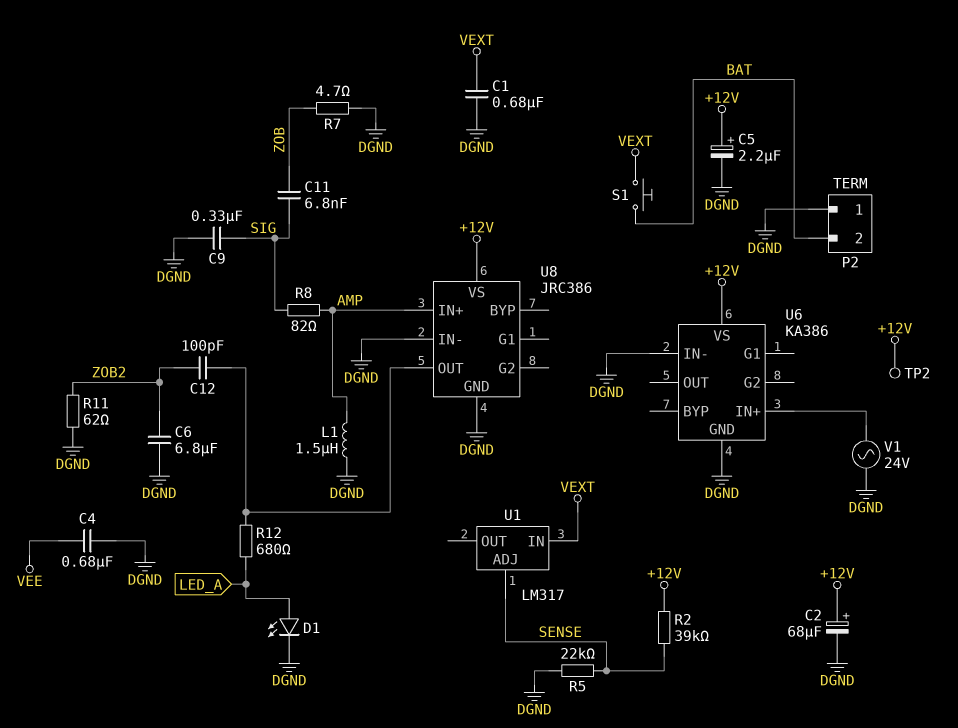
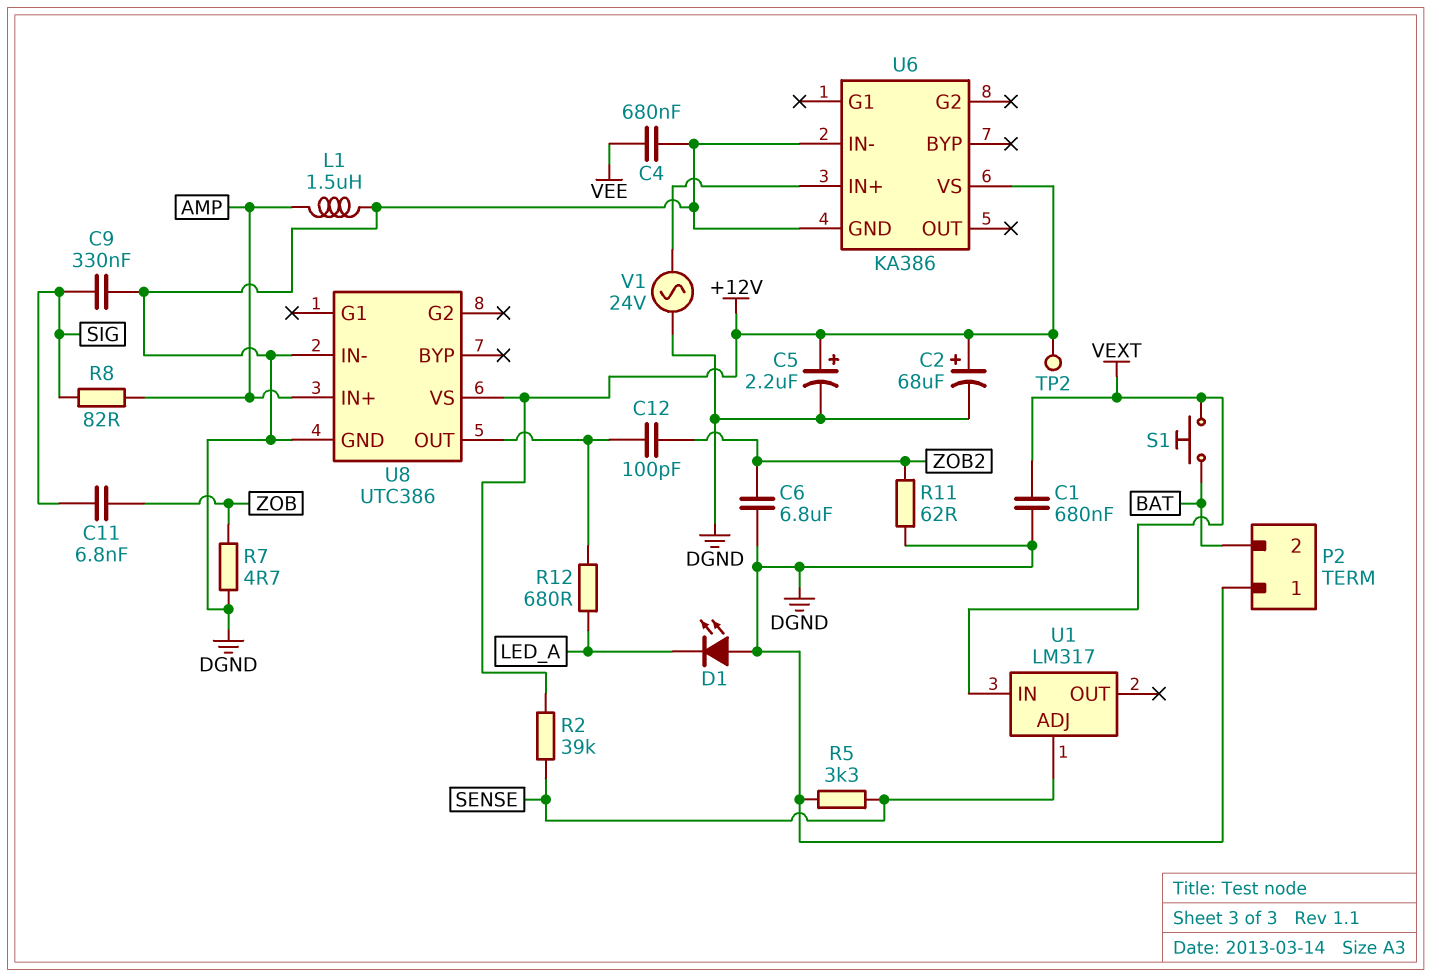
D1: LED (A LED_A, K DGND) -> LED (A DGND, K LED_A)
R5: 22k (DGND, SENSE) -> 3.3k (DGND, SENSE)
U8: JRC386 -> UTC386

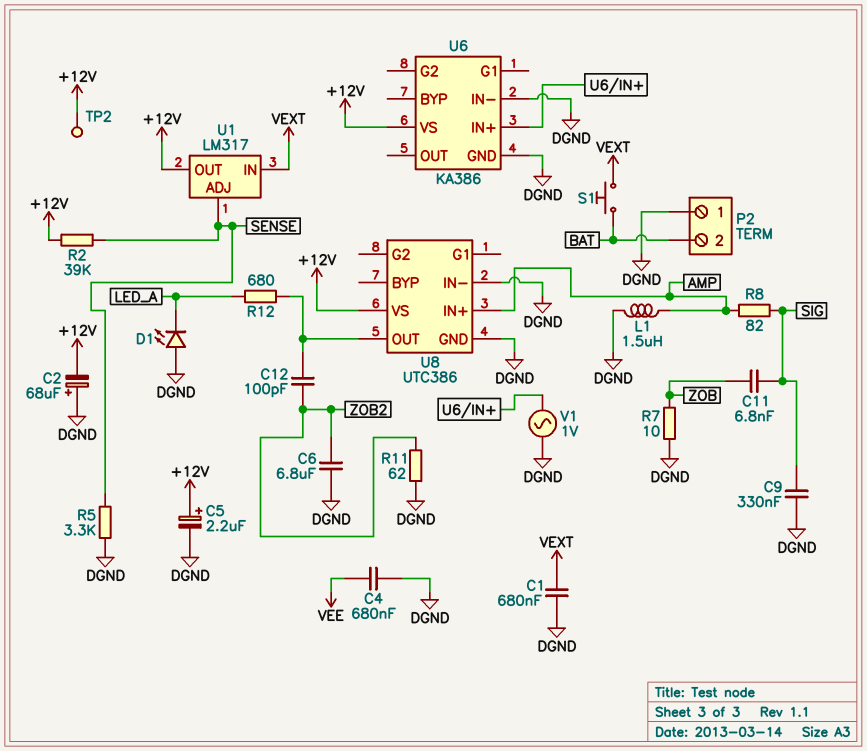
C2: 68uF (plus +12V, minus DGND) -> 68uF (plus DGND, minus +12V)
R7: 4.7 (DGND, ZOB) -> 10 (DGND, ZOB)
U1 pin OUT: none -> +12V
V1: AC 24V (DGND, U6/IN+) -> AC 1V (DGND, U6/IN+)

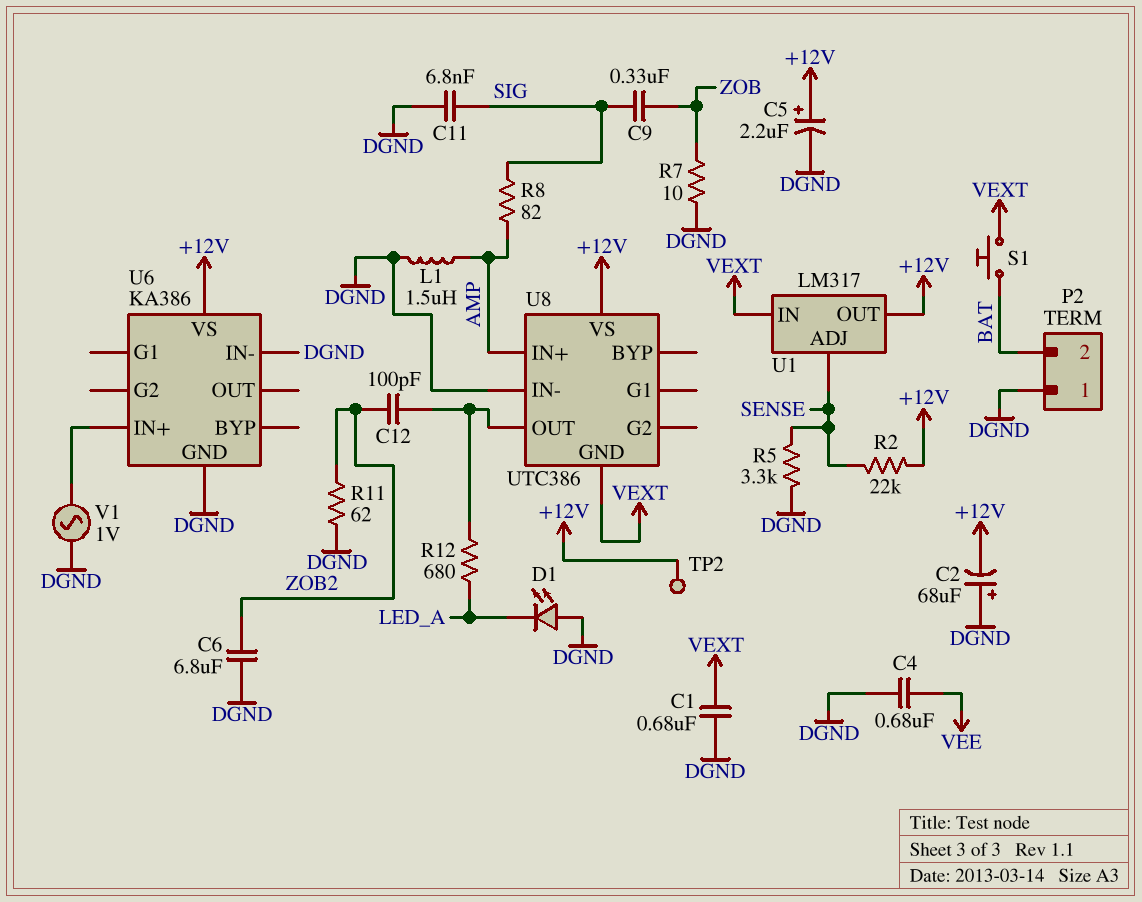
C9: 330nF (DGND, SIG) -> 330nF (SIG, ZOB)
C11: 6.8nF (SIG, ZOB) -> 6.8nF (DGND, SIG)
R2: 39k (+12V, SENSE) -> 22k (+12V, SENSE)
U8 pin GND: DGND -> VEXT

